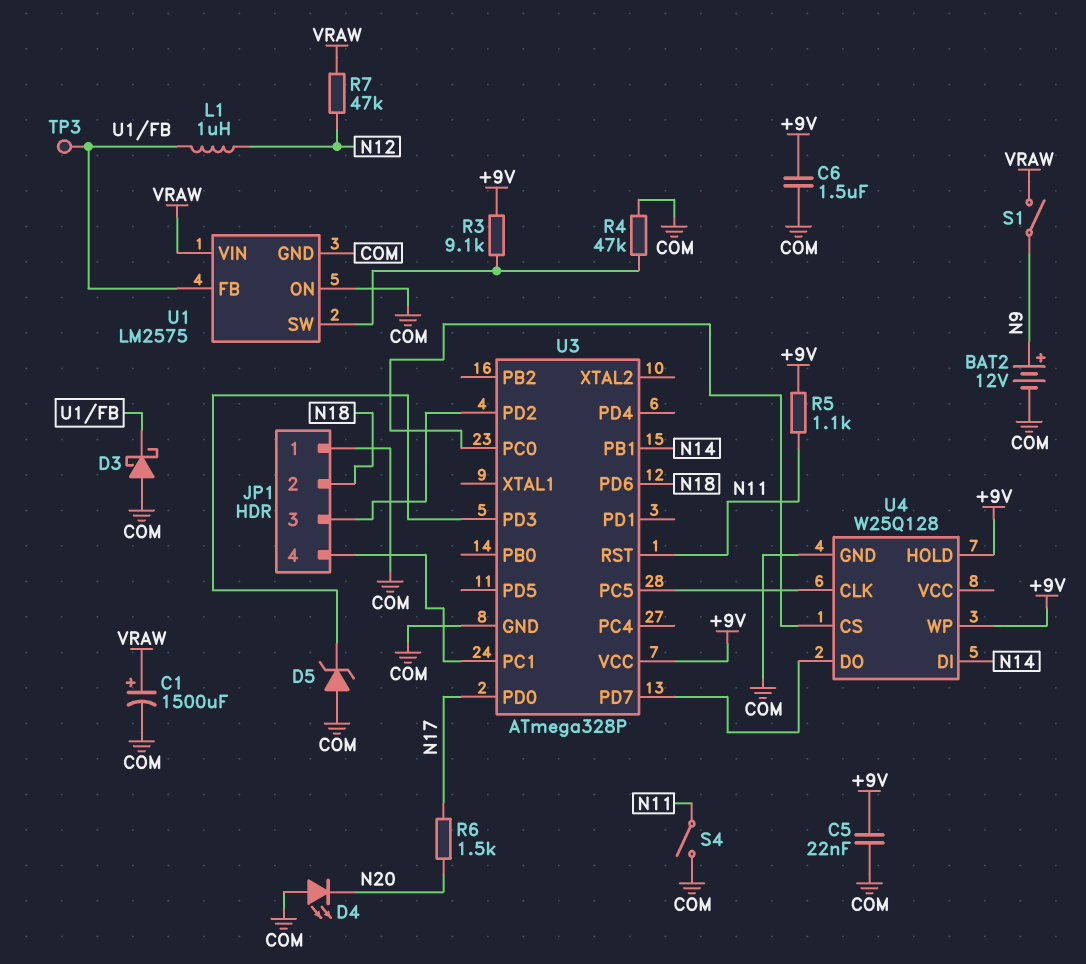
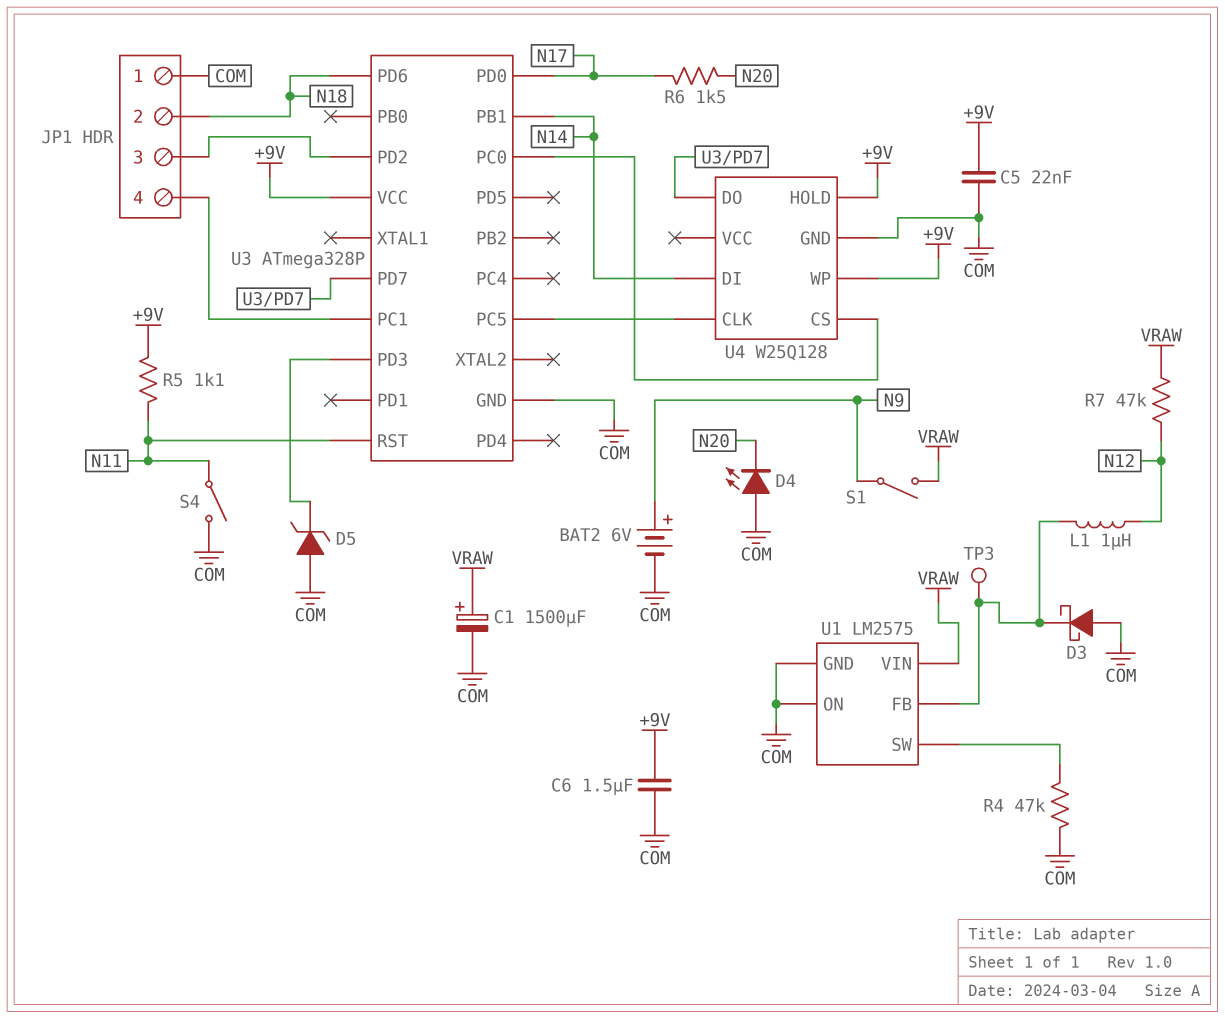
BAT2: 12V (plus N9, minus COM) -> 6V (plus N9, minus COM)
R3: 9.1k (+9V, U1/SW) -> none

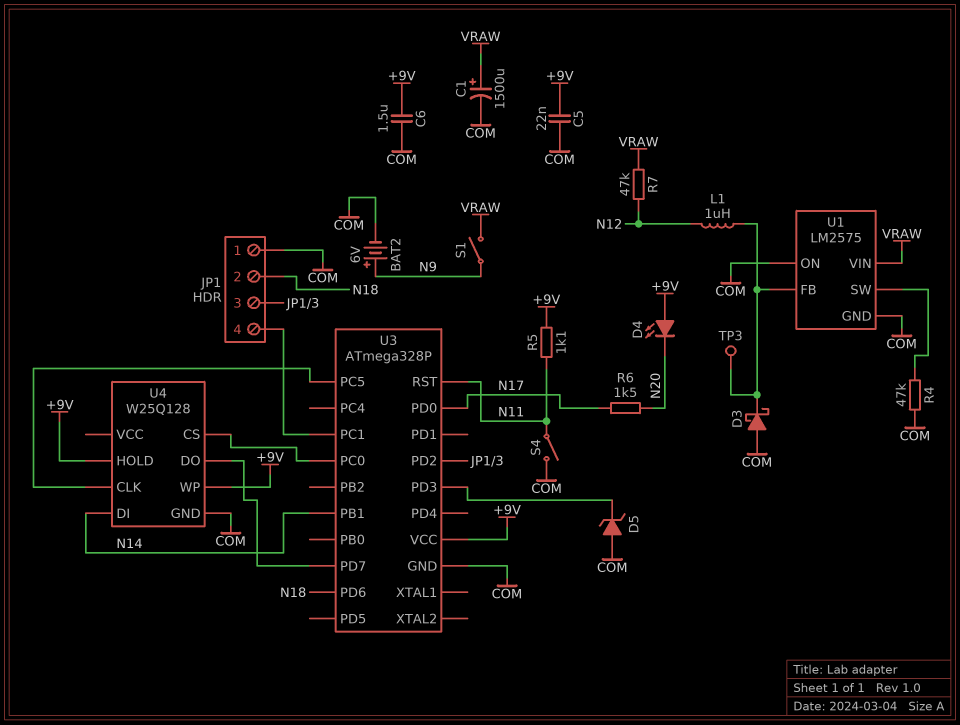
D4: LED (A COM, K N20) -> LED (A +9V, K N20)

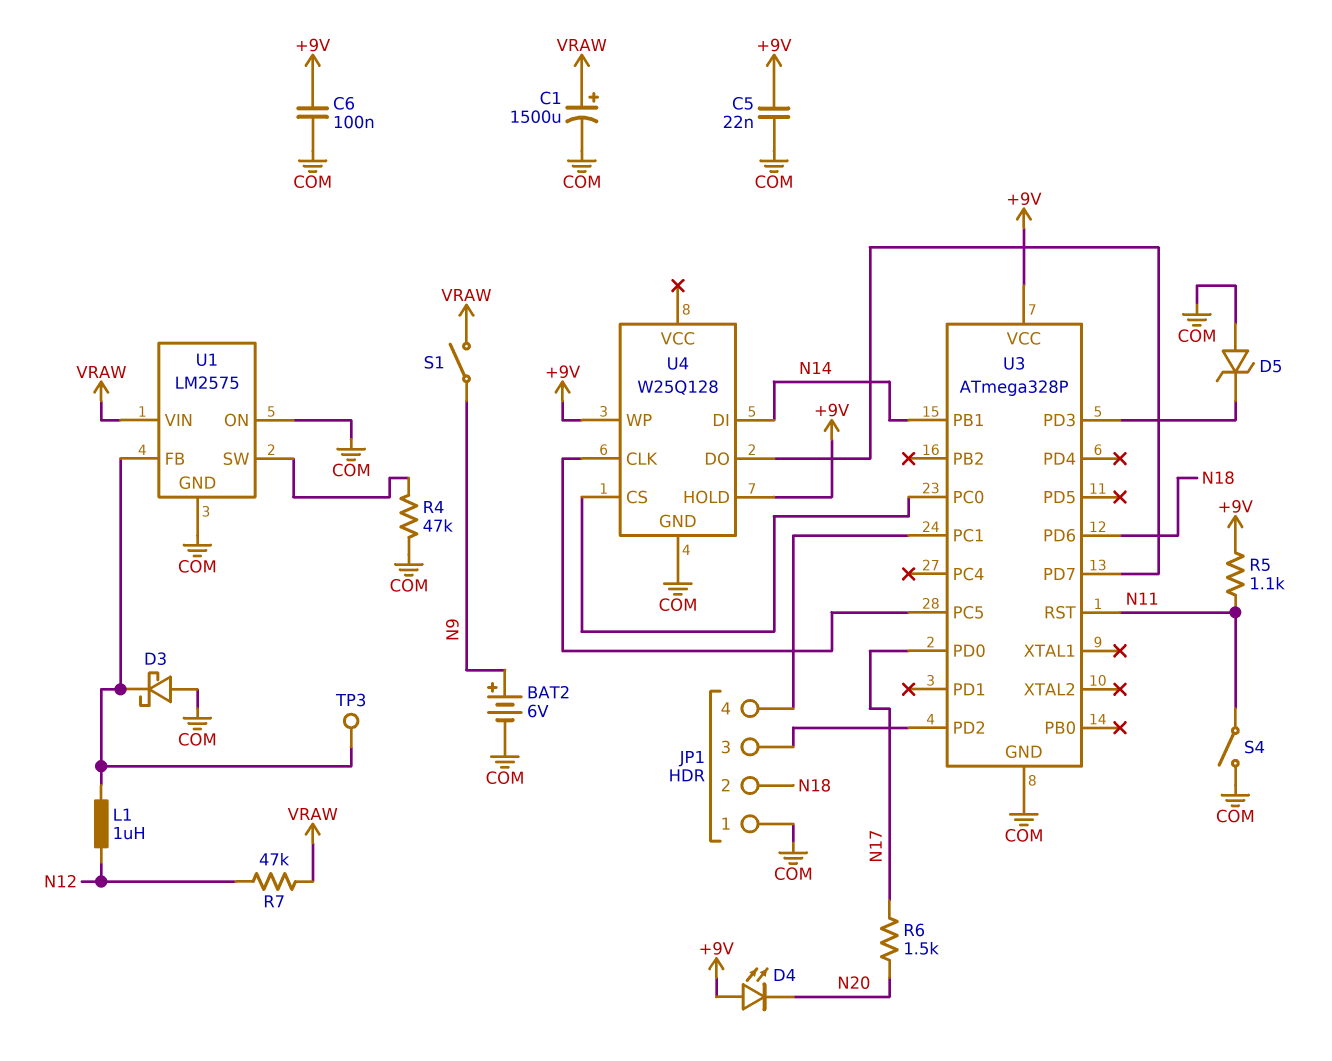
C6: 1.5uF (+9V, COM) -> 100nF (+9V, COM)

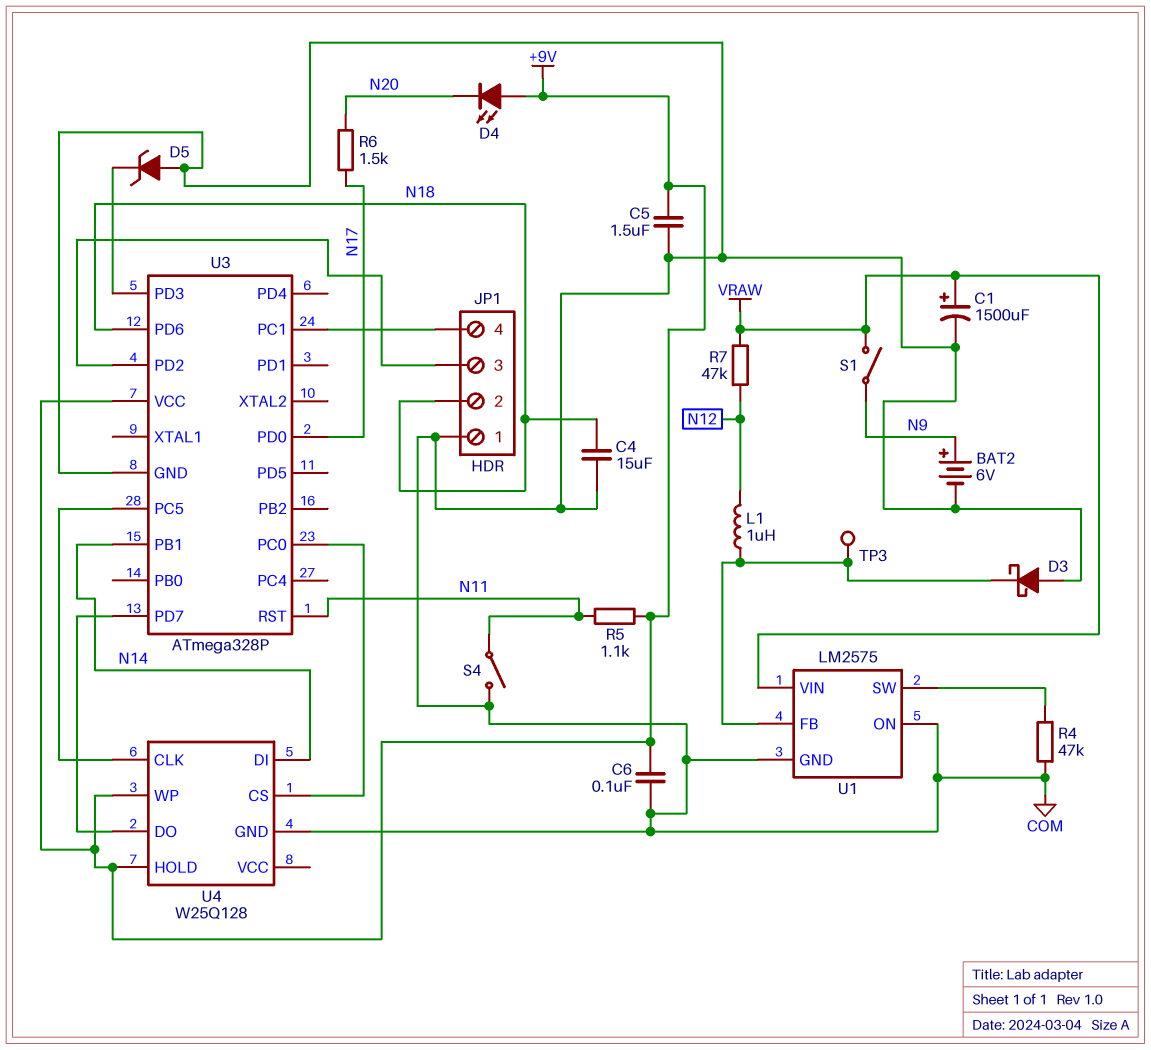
C4: none -> 15uF (COM, N18)
C5: 22nF (+9V, COM) -> 1.5uF (+9V, COM)

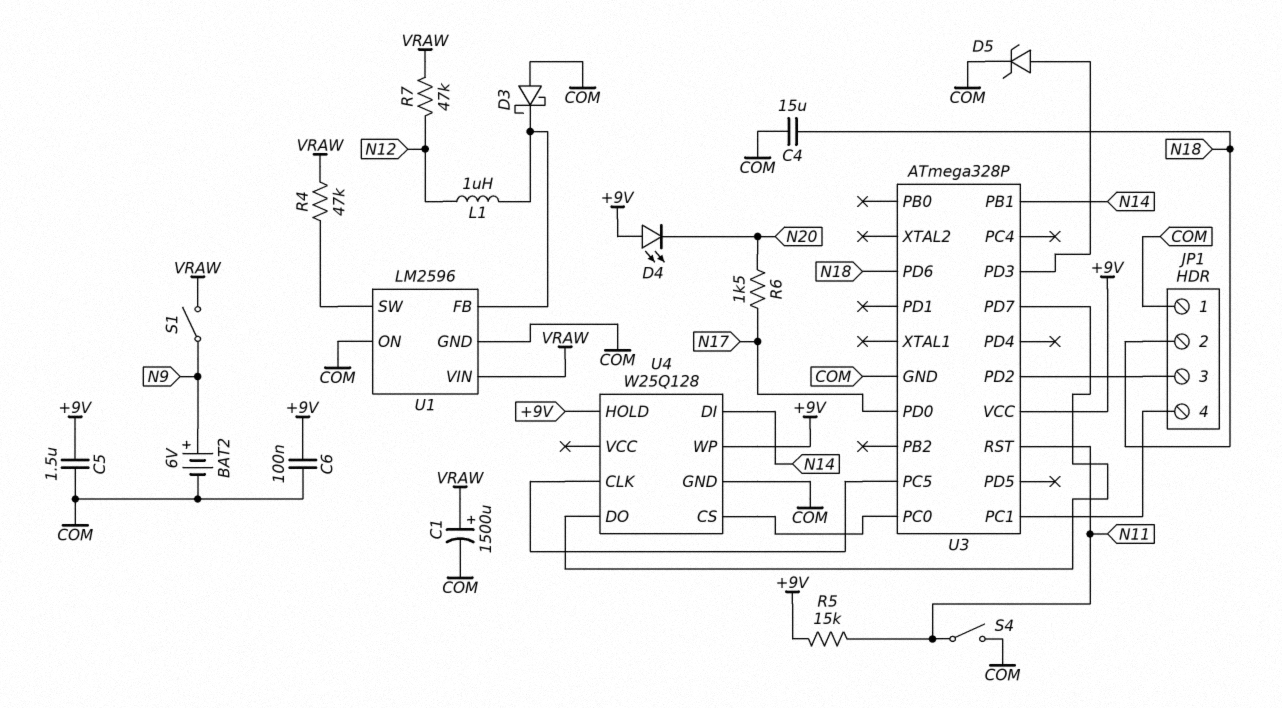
D5: zener (A COM, K U3/PD3) -> zener (A U3/PD3, K COM)
R4: 47k (COM, U1/SW) -> 47k (U1/SW, VRAW)
R5: 1.1k (+9V, N11) -> 15k (+9V, N11)
TP3: test point (U1/FB) -> none
U1: LM2575 -> LM2596

